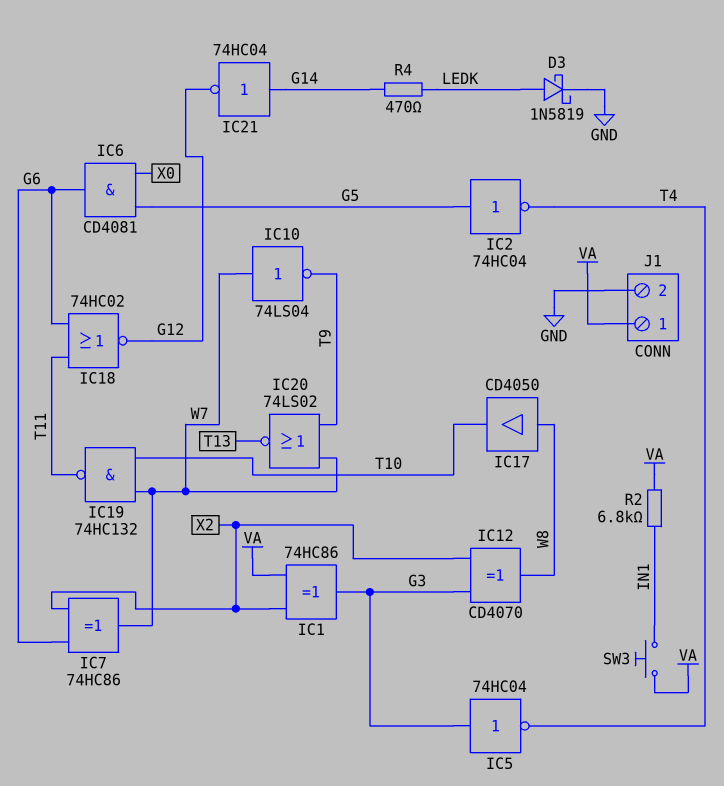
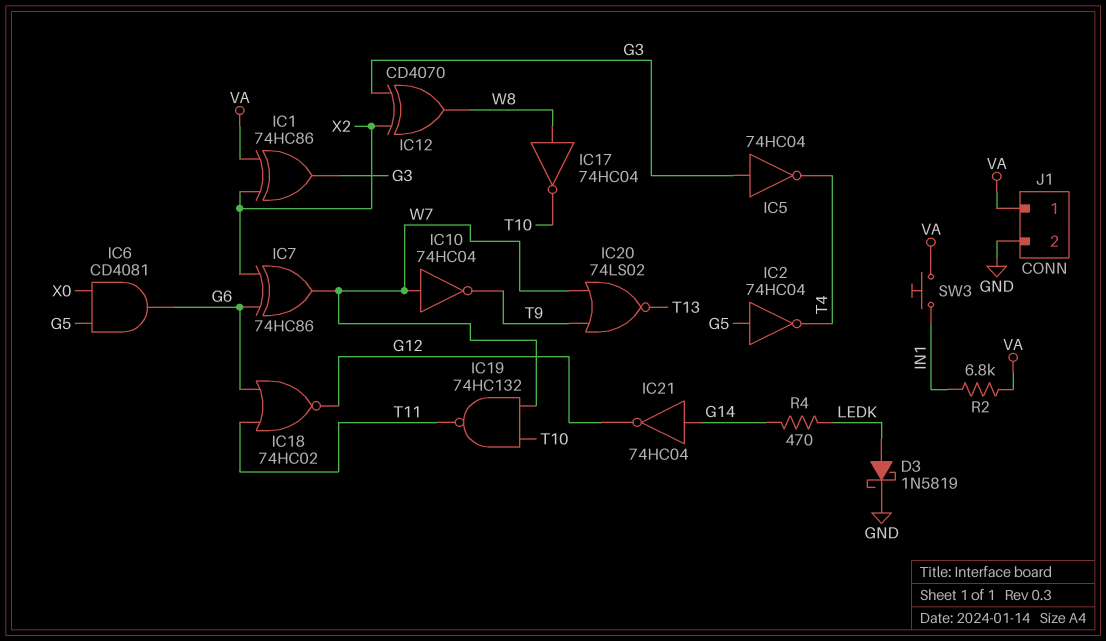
IC10: NOT 74LS04 (in W7, out T9) -> NOT 74HC04 (in W7, out T9)
IC17: buffer CD4050 (in W8, out T10) -> NOT 74HC04 (in W8, out T10)

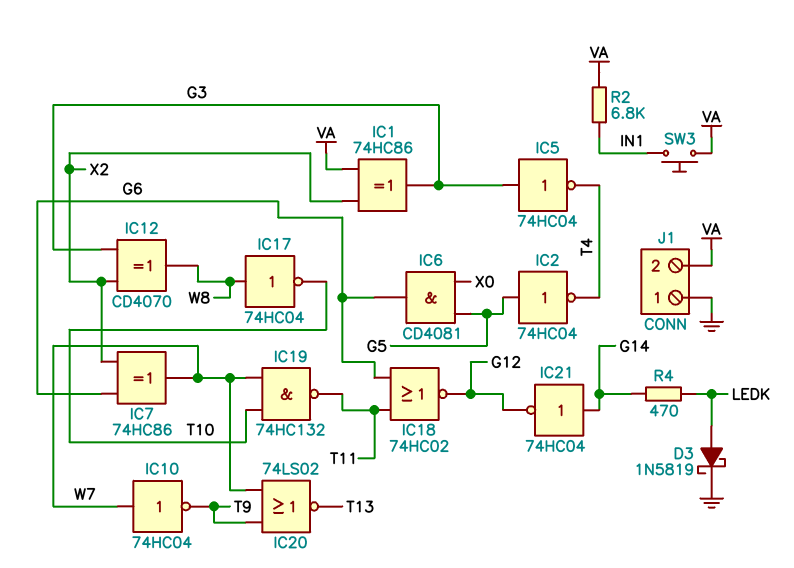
J1 pin 1: VA -> GND
J1 pin 2: GND -> VA

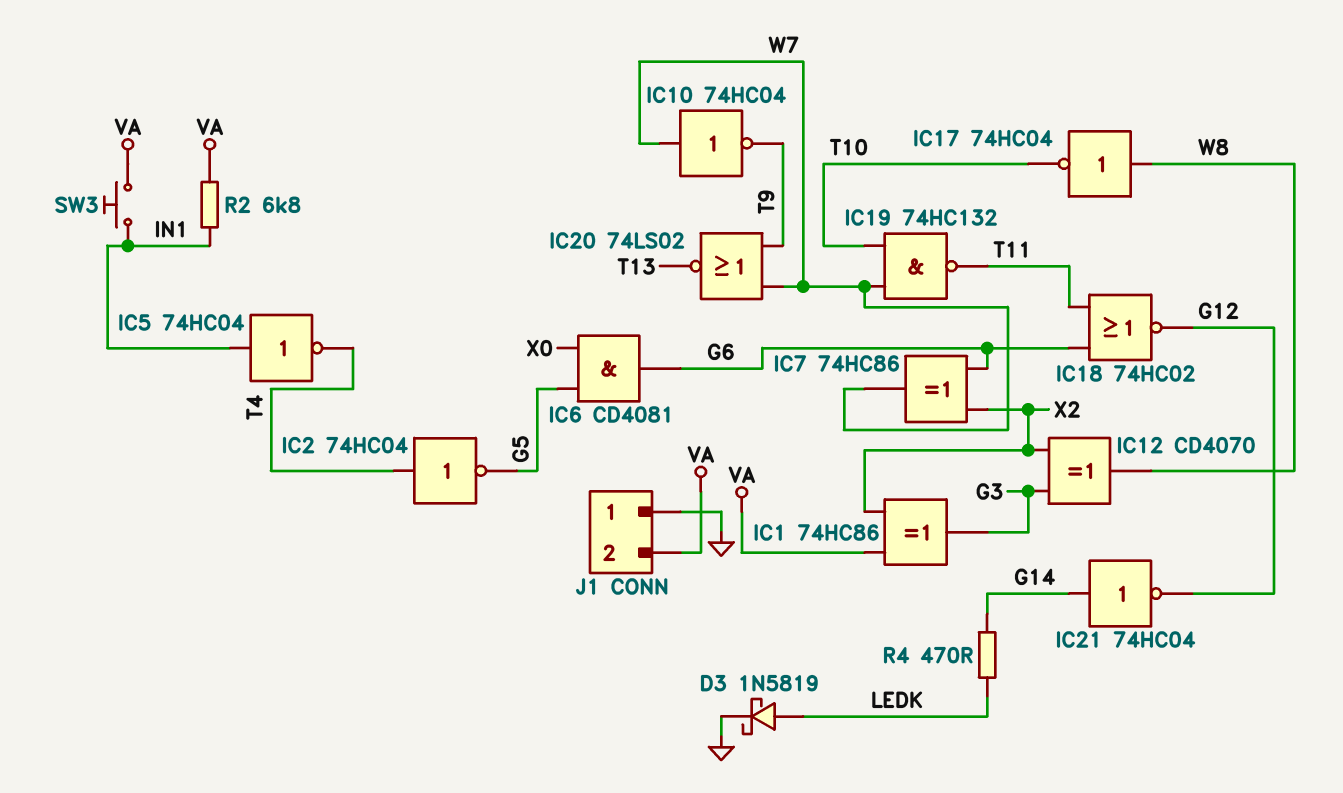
IC2: NOT 74HC04 (in G5, out T4) -> NOT 74HC04 (in T4, out G5)
IC5: NOT 74HC04 (in G3, out T4) -> NOT 74HC04 (in IN1, out T4)

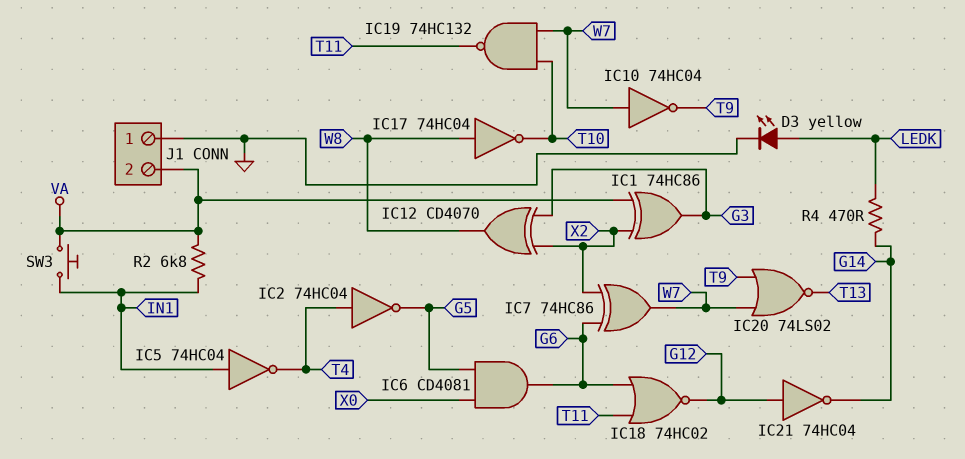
D3: schottky 1N5819 (A LEDK, K GND) -> LED yellow (A LEDK, K GND)
IC21: NOT 74HC04 (in G14, out G12) -> NOT 74HC04 (in G12, out G14)

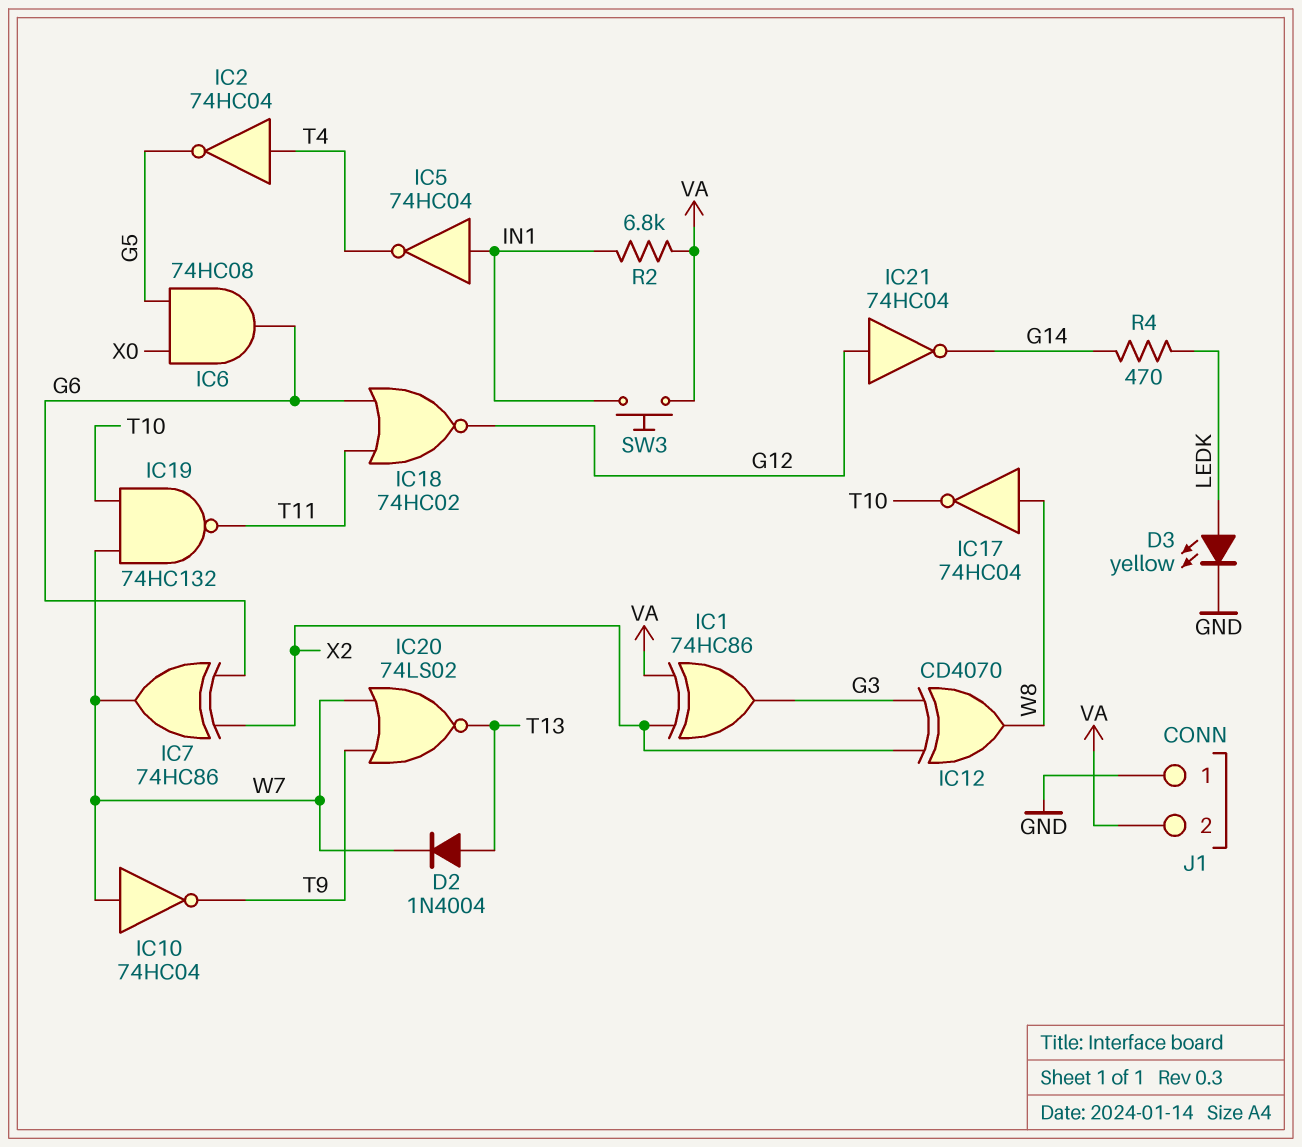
D2: none -> diode 1N4004 (A T13, K W7)
IC6: AND CD4081 (in G5, in X0, out G6) -> AND 74HC08 (in G5, in X0, out G6)

